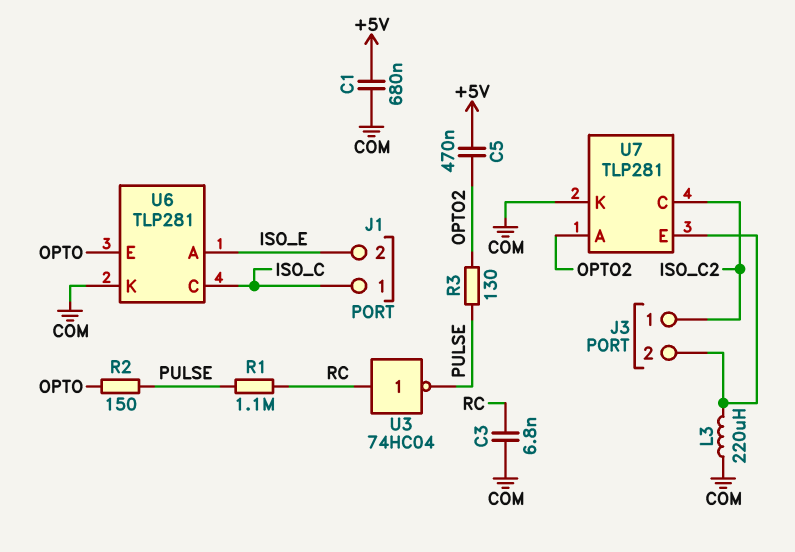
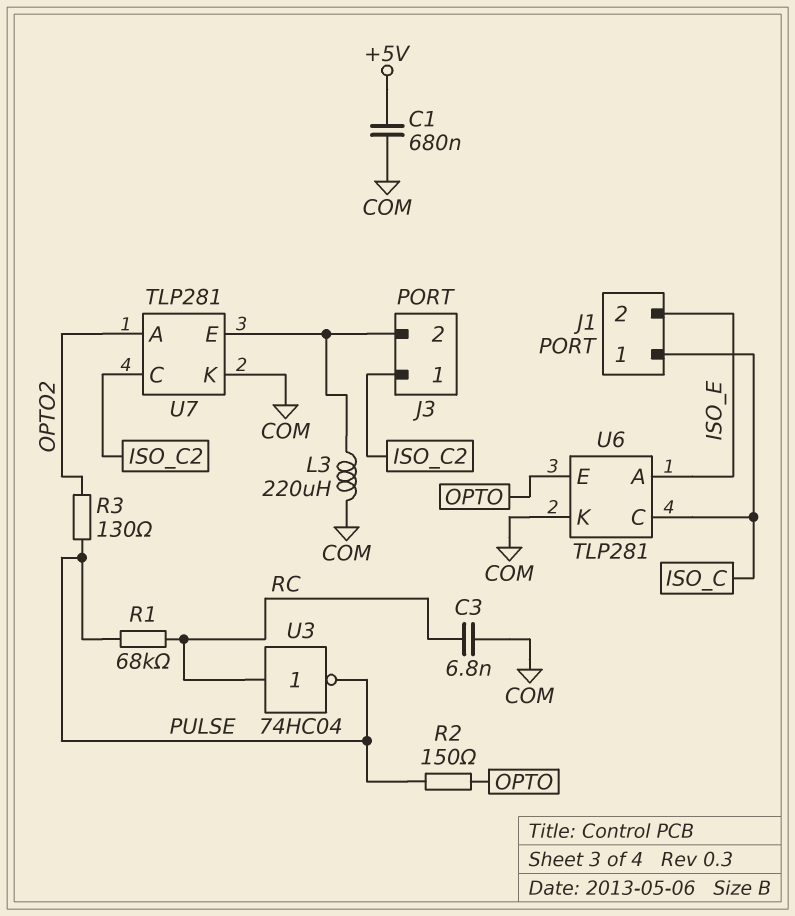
C5: 470nF (+5V, OPTO2) -> none
R1: 1.1M (PULSE, RC) -> 68k (PULSE, RC)

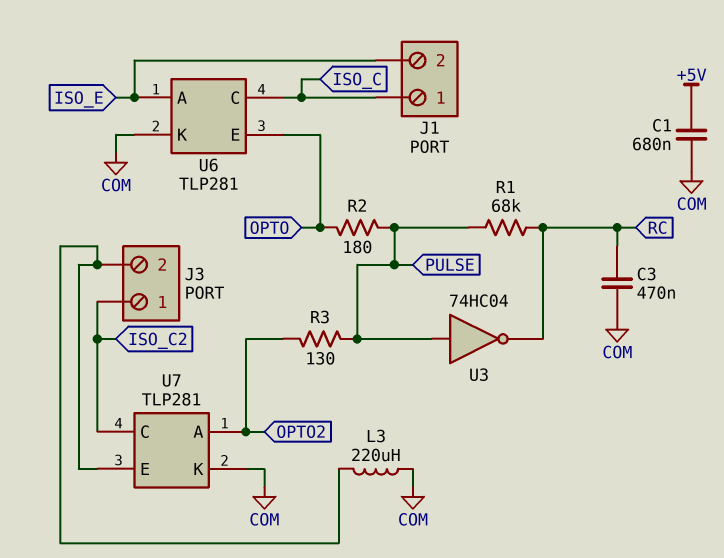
C3: 6.8nF (COM, RC) -> 470nF (COM, RC)
R2: 150 (OPTO, PULSE) -> 180 (OPTO, PULSE)
U3: NOT 74HC04 (in RC, out PULSE) -> NOT 74HC04 (in PULSE, out RC)

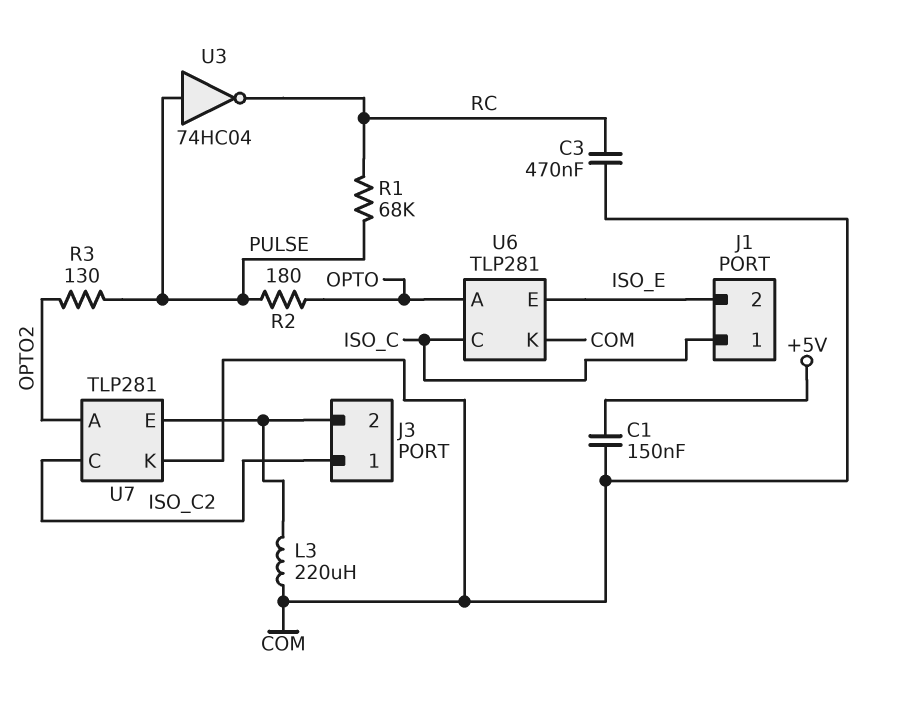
C1: 680nF (+5V, COM) -> 150nF (+5V, COM)
U6 pin A: ISO_E -> OPTO
U6 pin E: OPTO -> ISO_E

